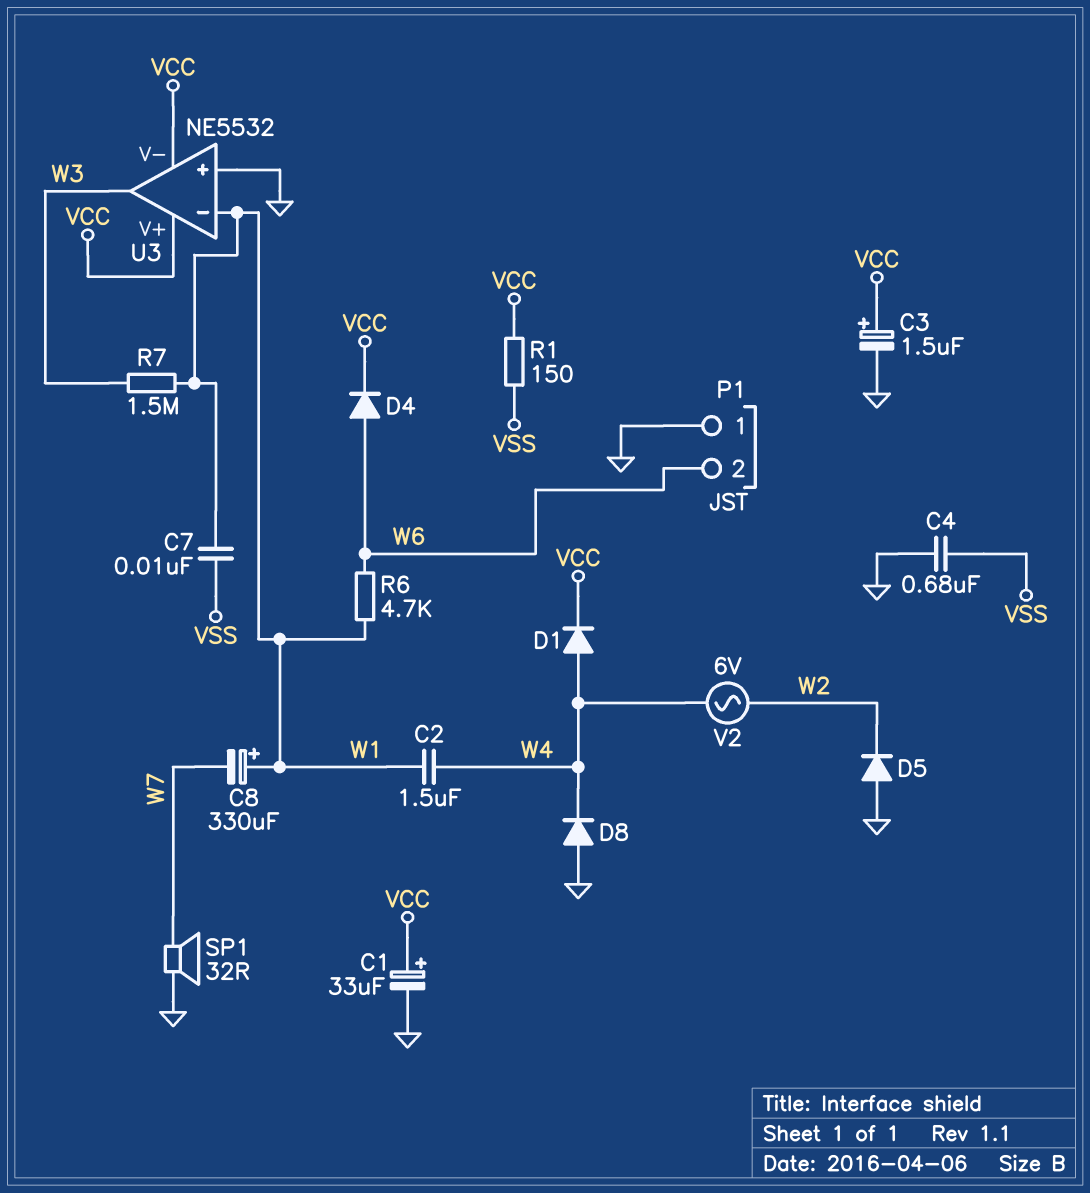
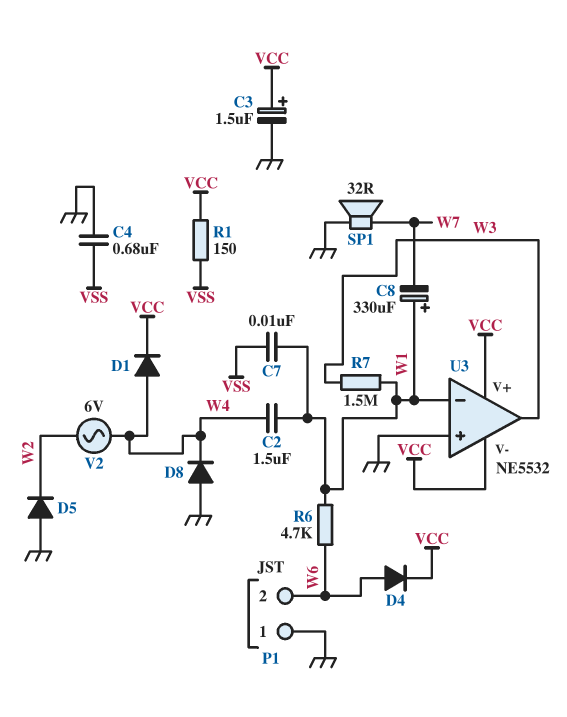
C1: 33uF (plus VCC, minus GND) -> none

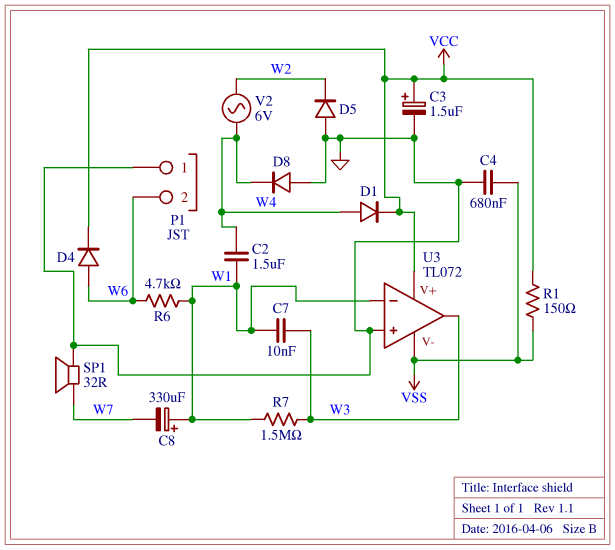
C7: 10nF (VSS, W1) -> 10nF (W1, W3)
U3: NE5532 -> TL072
U3 pin V-: VCC -> VSS

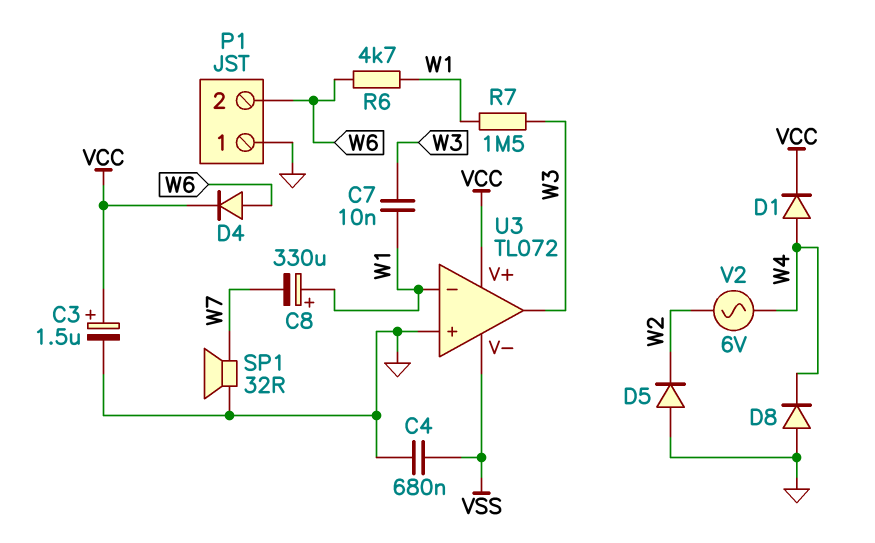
C2: 1.5uF (W1, W4) -> none
R1: 150 (VCC, VSS) -> none

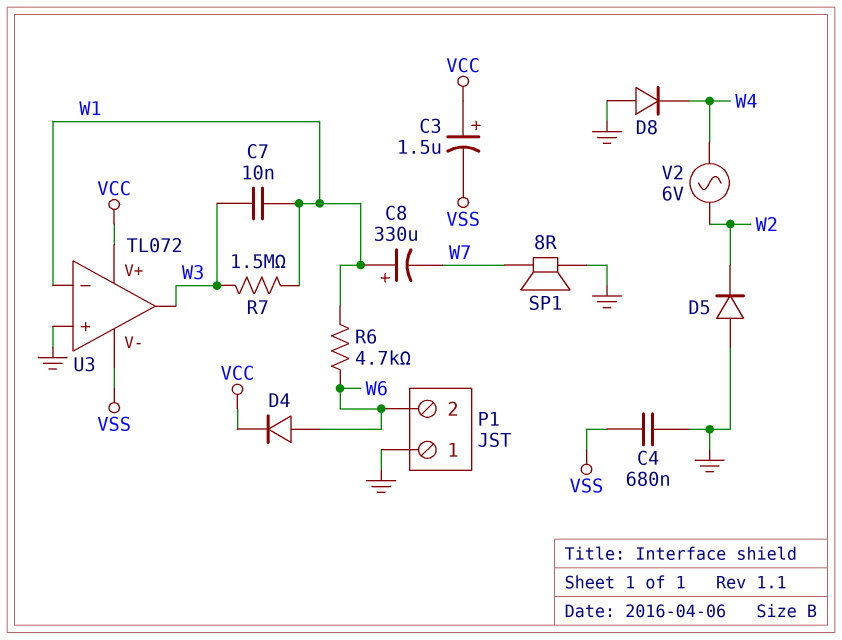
C3: 1.5uF (plus VCC, minus GND) -> 1.5uF (plus VCC, minus VSS)
D1: diode (A W4, K VCC) -> none
SP1: speaker 32R (GND, W7) -> speaker 8R (GND, W7)

